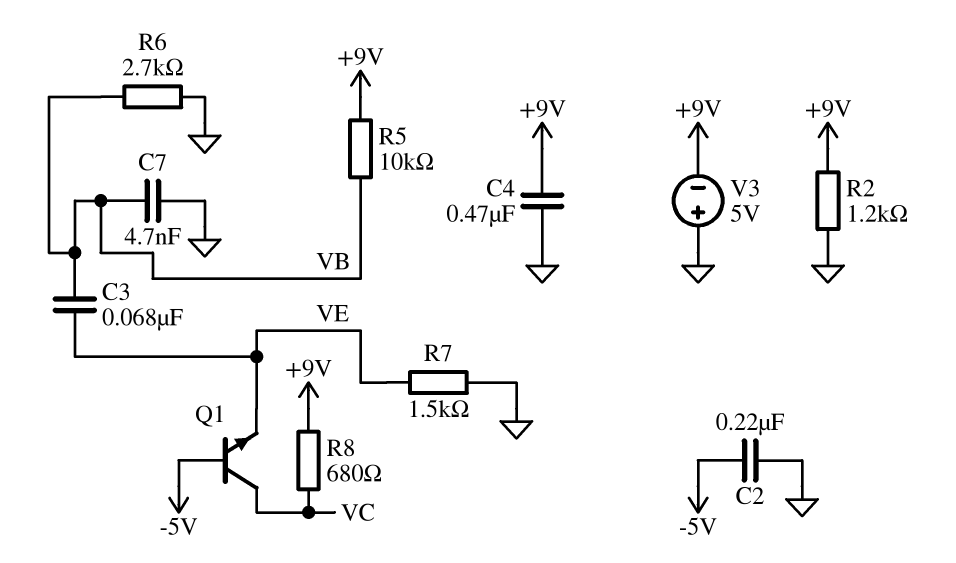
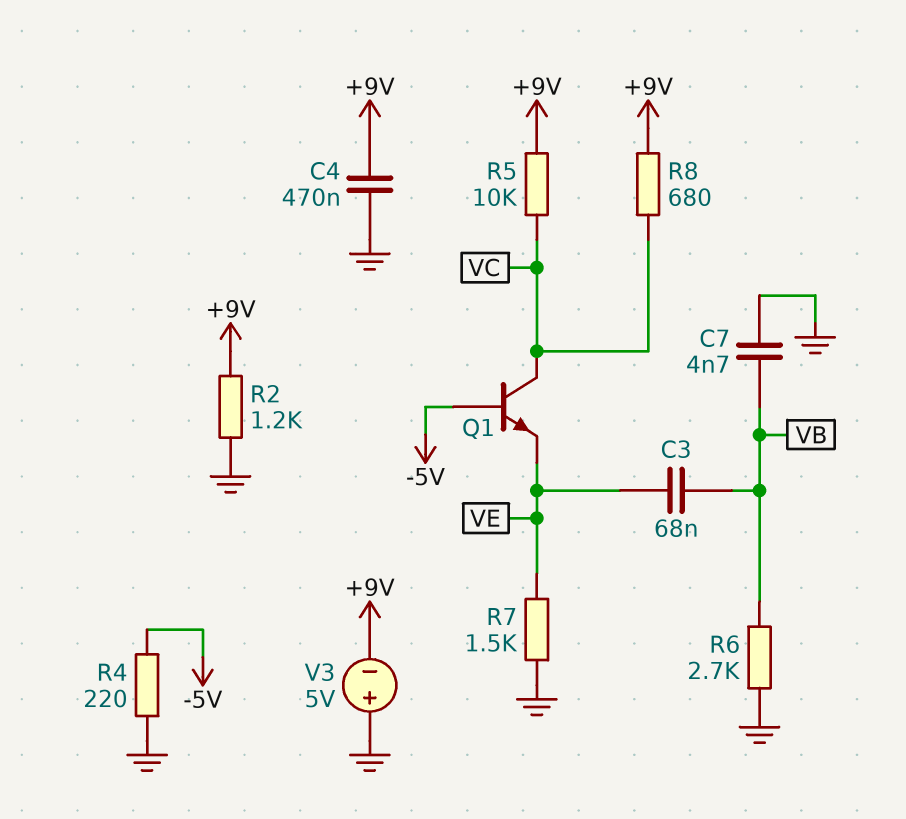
C2: 220nF (-5V, GND) -> none
R4: none -> 220 (-5V, GND)
R5: 10k (+9V, VB) -> 10k (+9V, VC)

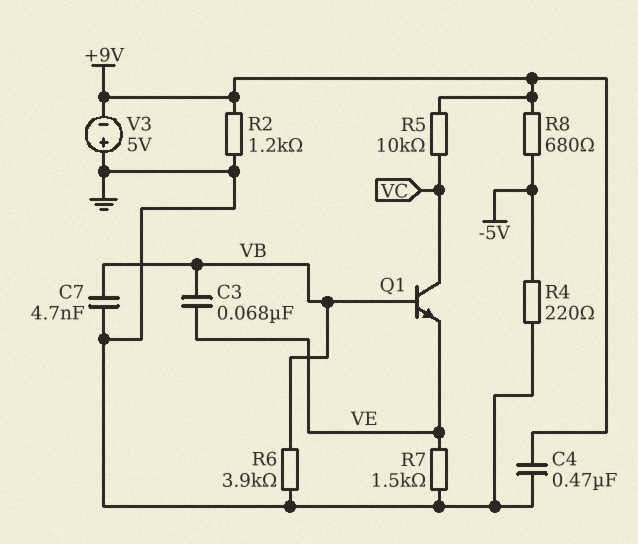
Q1: NPN (B -5V, C VC, E VE) -> NPN (B VB, C VC, E VE)
R6: 2.7k (GND, VB) -> 3.9k (GND, VB)
R8: 680 (+9V, VC) -> 680 (+9V, -5V)

